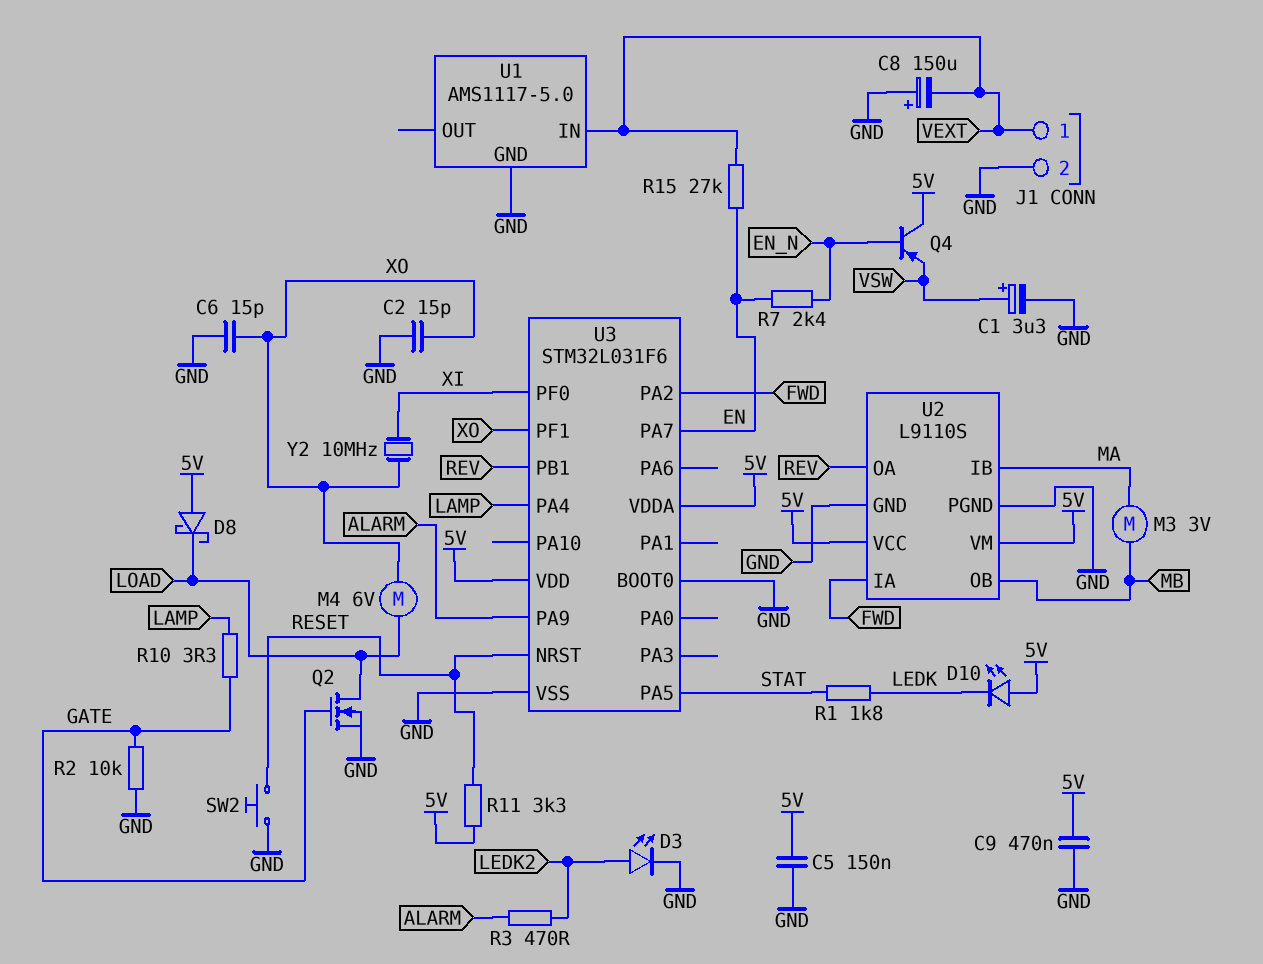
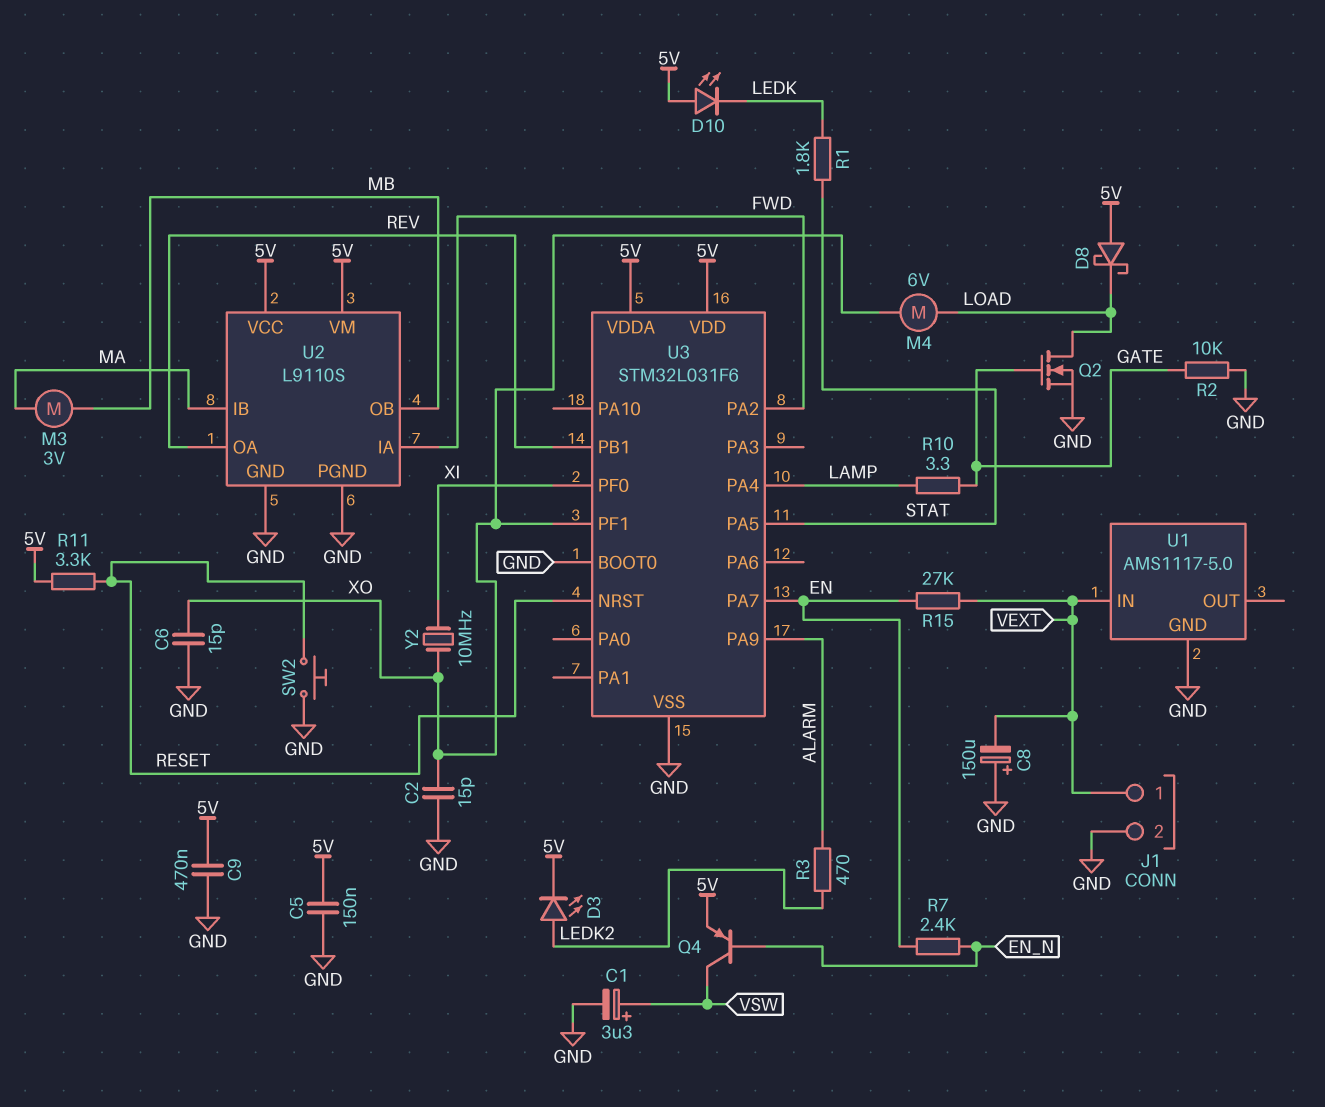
D3: LED (A LEDK2, K GND) -> LED (A LEDK2, K 5V)
Q4: PNP (B EN_N, C 5V, E VSW) -> PNP (B EN_N, C VSW, E 5V)

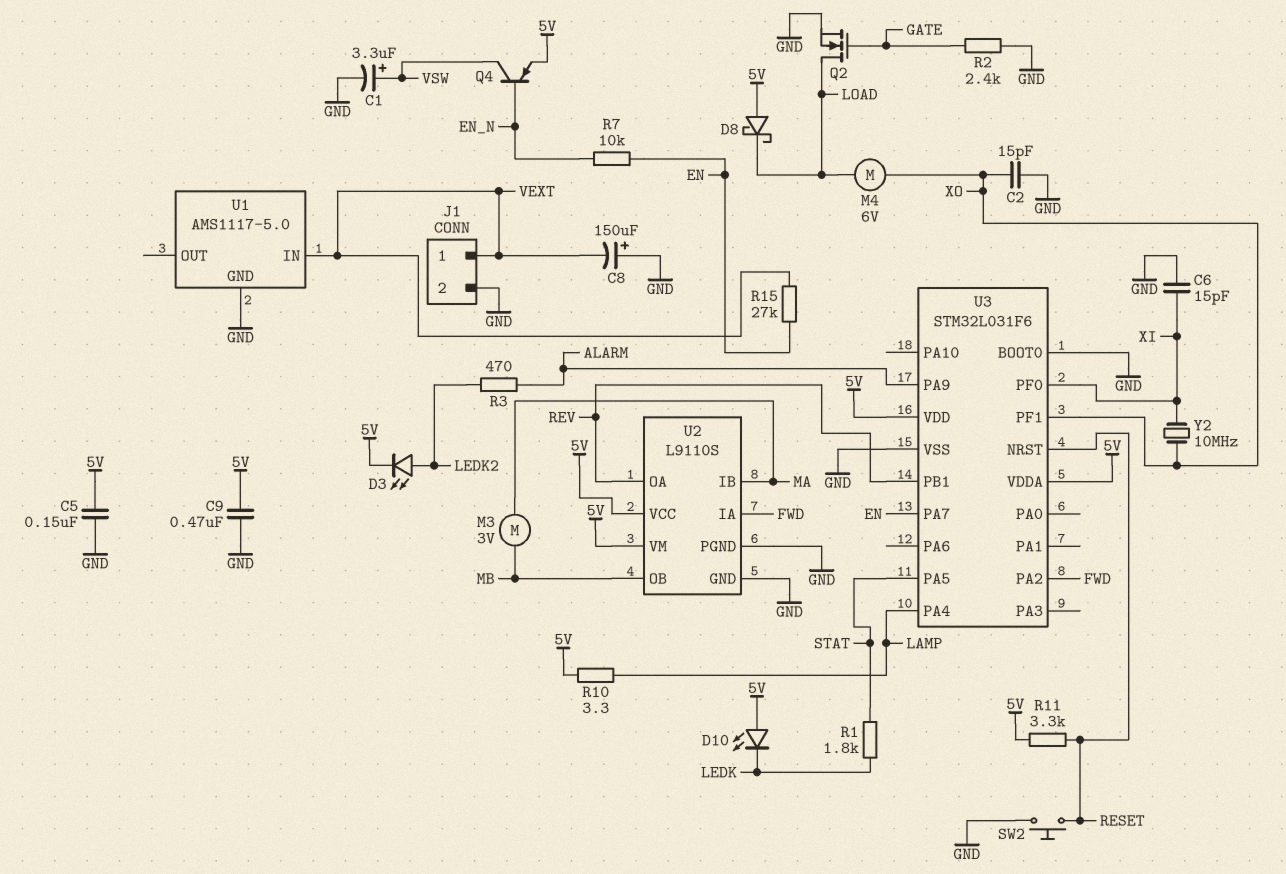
C6: 15pF (GND, XO) -> 15pF (GND, XI)
R2: 10k (GATE, GND) -> 2.4k (GATE, GND)
R7: 2.4k (EN, EN_N) -> 10k (EN, EN_N)
R10: 3.3 (GATE, LAMP) -> 3.3 (5V, LAMP)

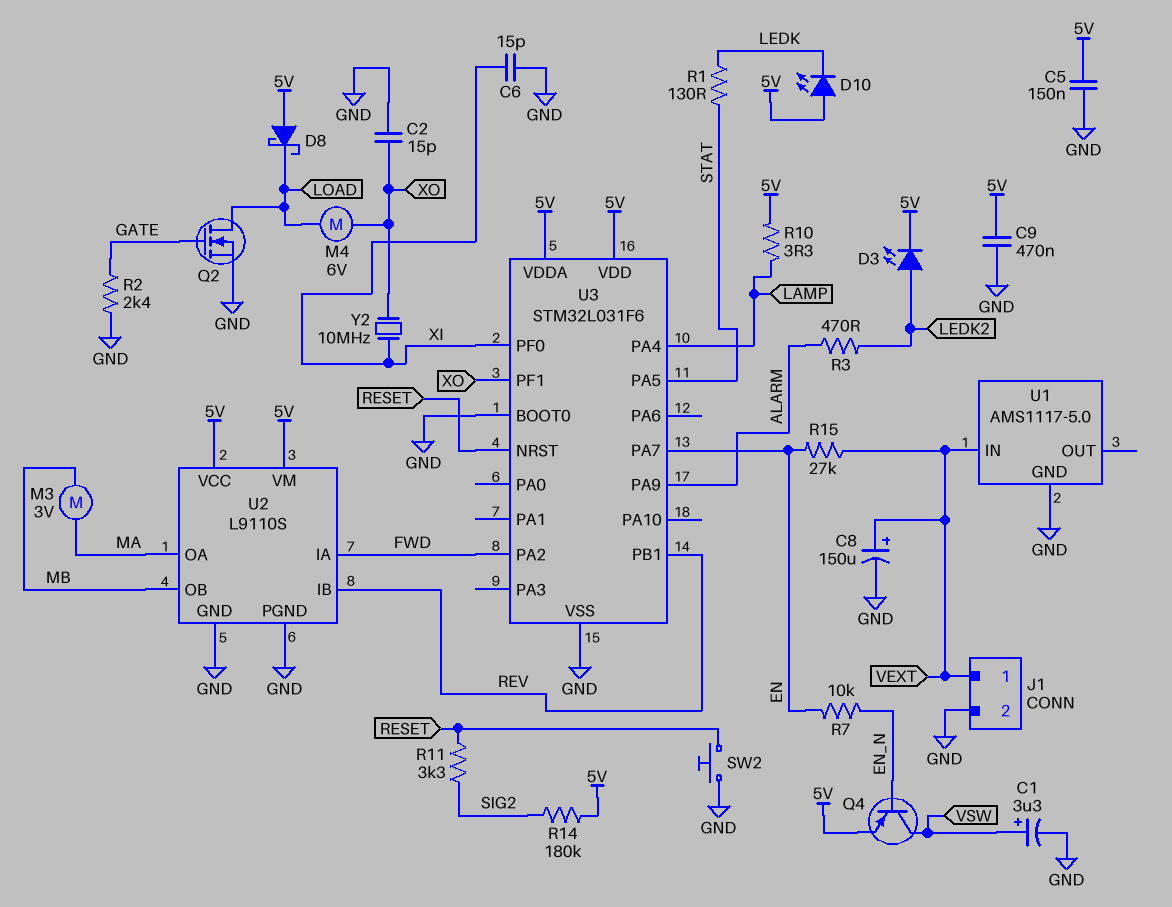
C8: 150uF (plus GND, minus VEXT) -> 150uF (plus VEXT, minus GND)
R1: 1.8k (LEDK, STAT) -> 130 (LEDK, STAT)
R11: 3.3k (5V, RESET) -> 3.3k (RESET, SIG2)
R14: none -> 180k (5V, SIG2)
U2 pin IB: MA -> REV
U2 pin OA: REV -> MA

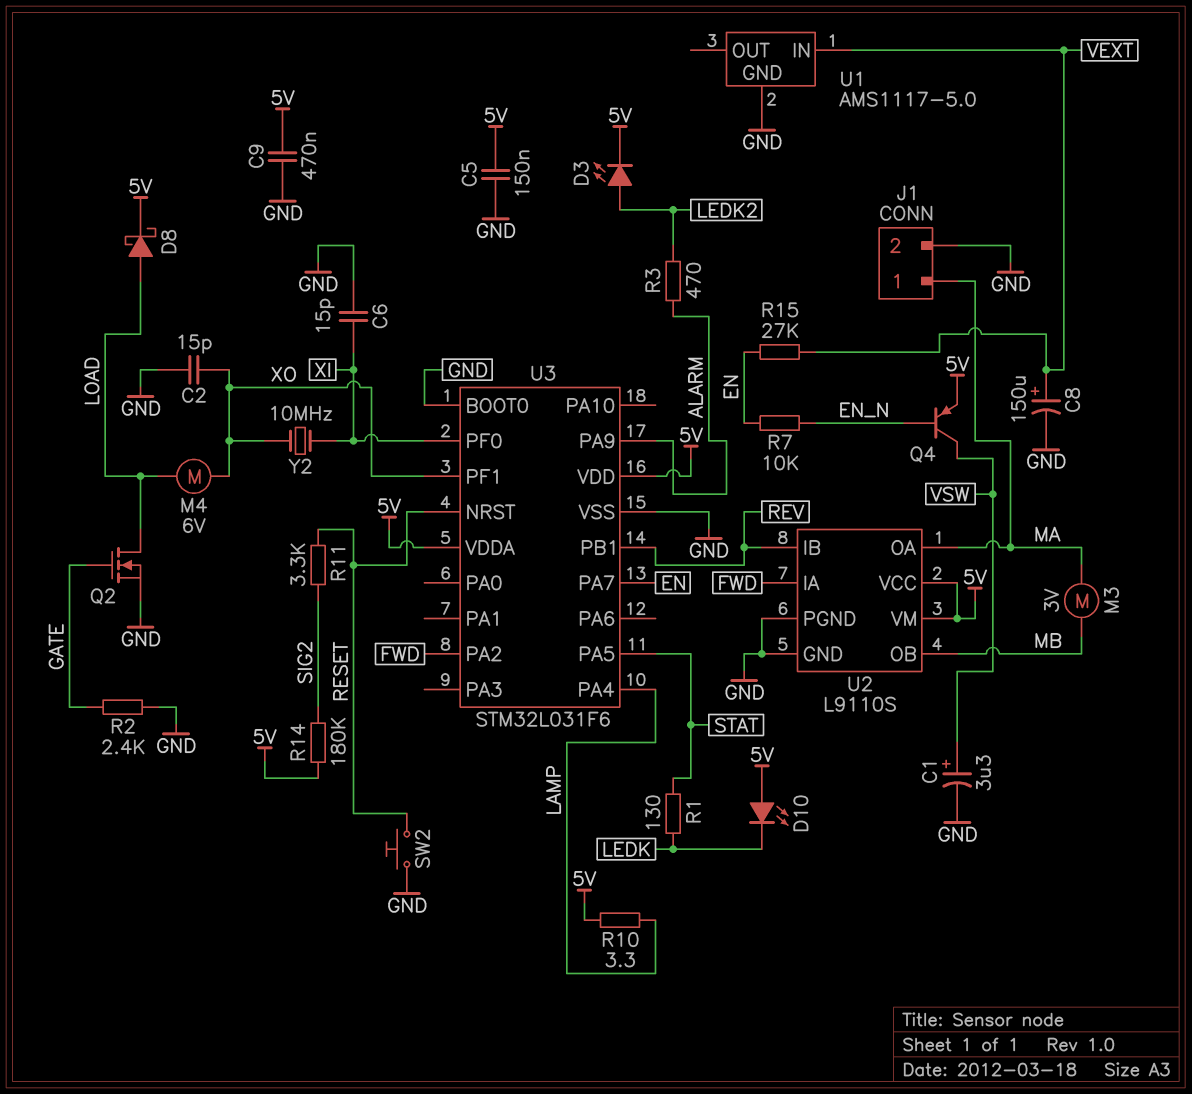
D8: schottky (A 5V, K LOAD) -> schottky (A LOAD, K 5V)
J1 pin 1: VEXT -> MA

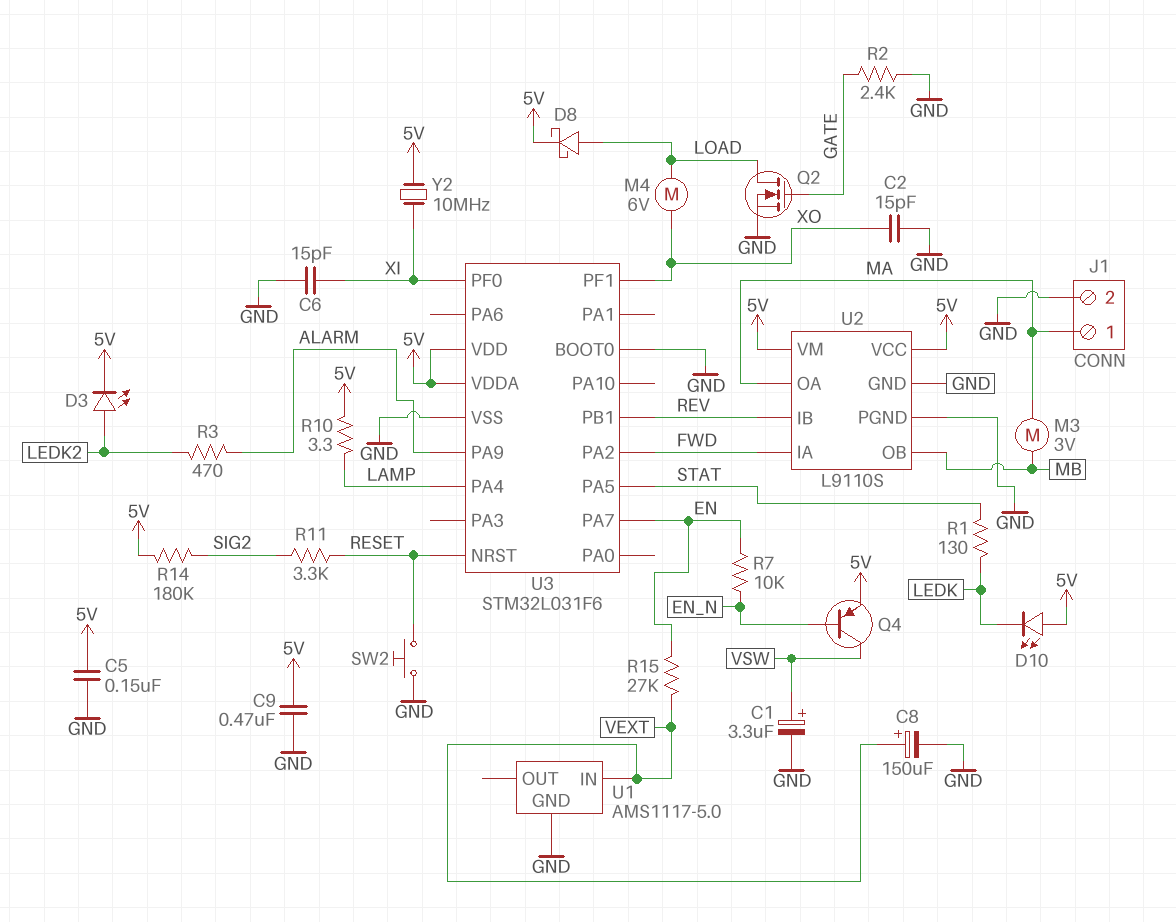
Y2: 10MHz (XI, XO) -> 10MHz (5V, XI)

